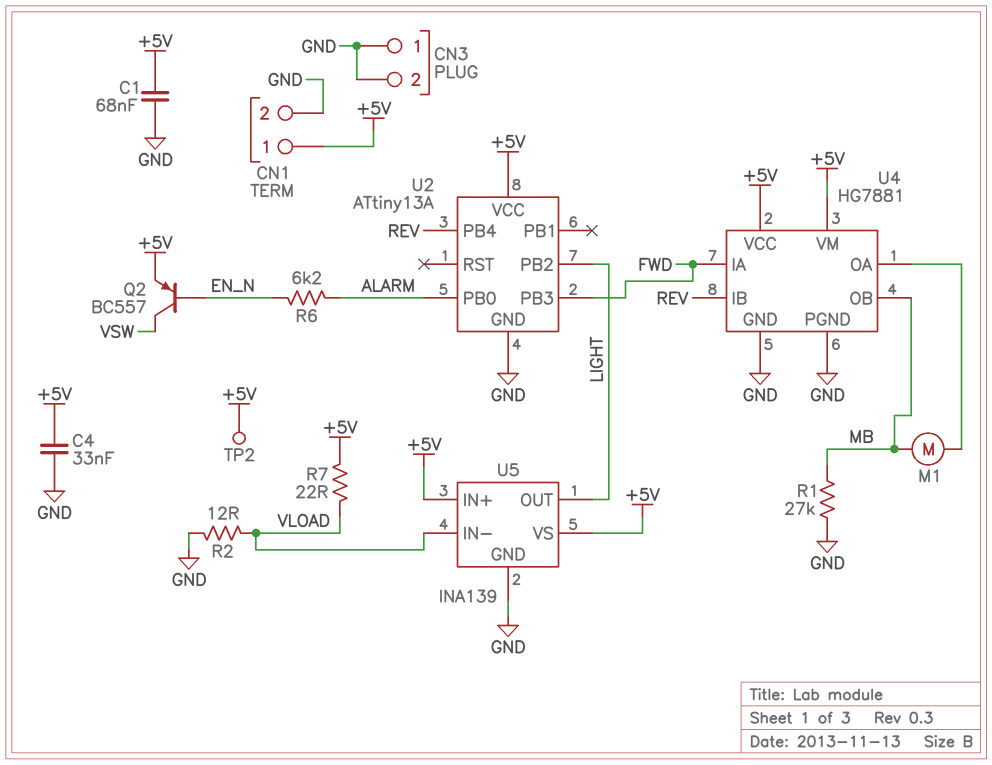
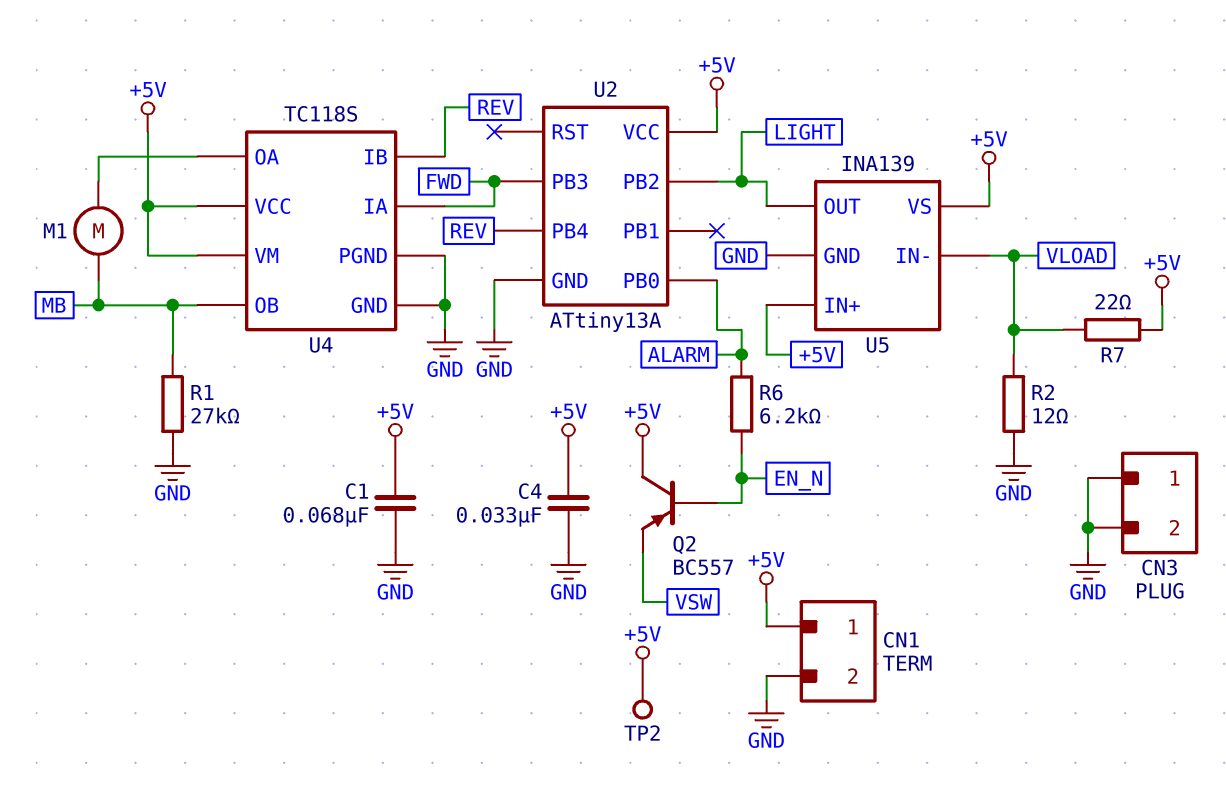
Q2: PNP BC557 (B EN_N, C VSW, E +5V) -> PNP BC557 (B EN_N, C +5V, E VSW)
U4: HG7881 -> TC118S

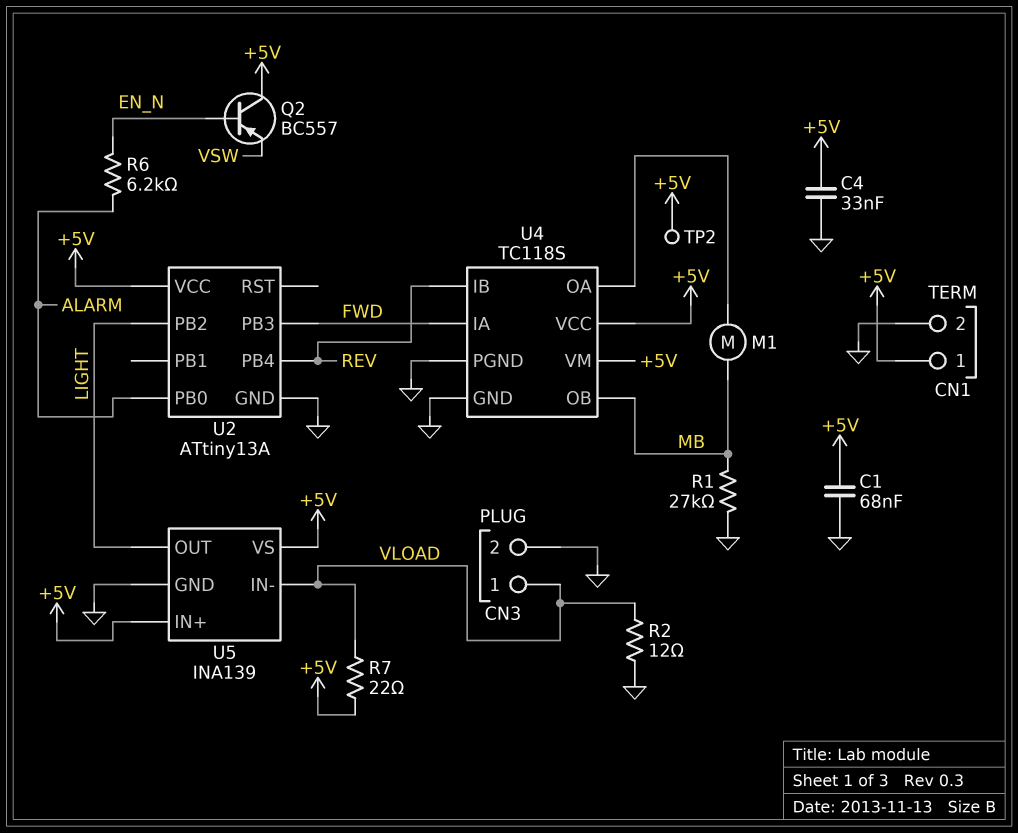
CN3 pin 1: GND -> VLOAD

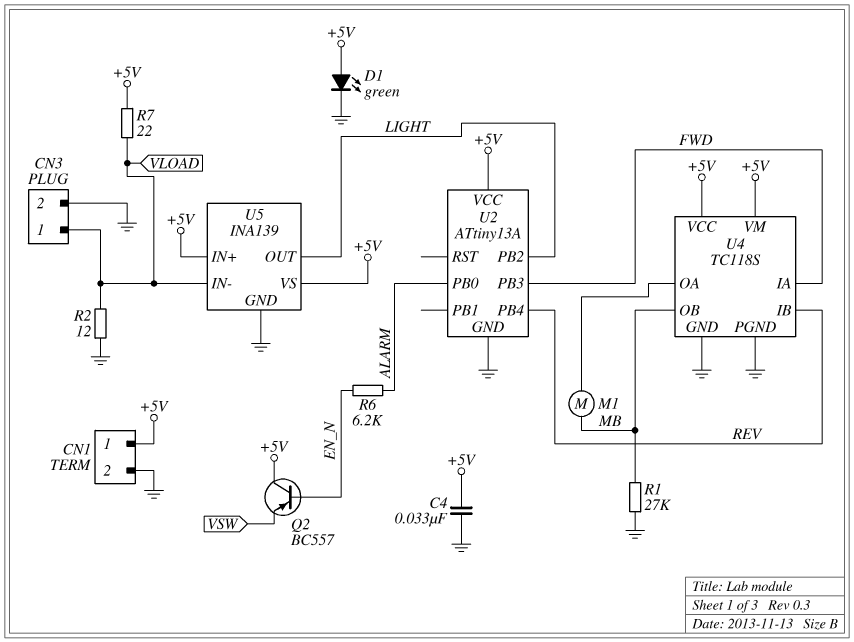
C1: 68nF (+5V, GND) -> none
D1: none -> LED green (A +5V, K GND)
TP2: test point (+5V) -> none

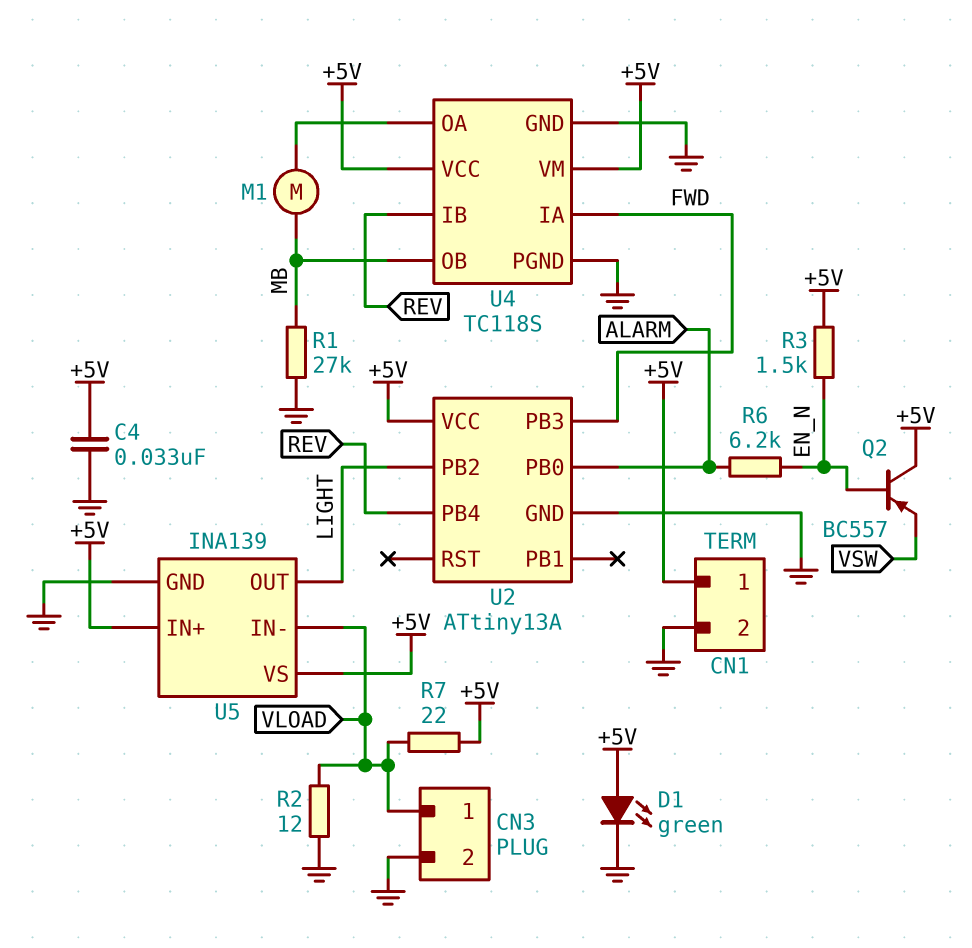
R3: none -> 1.5k (+5V, EN_N)

